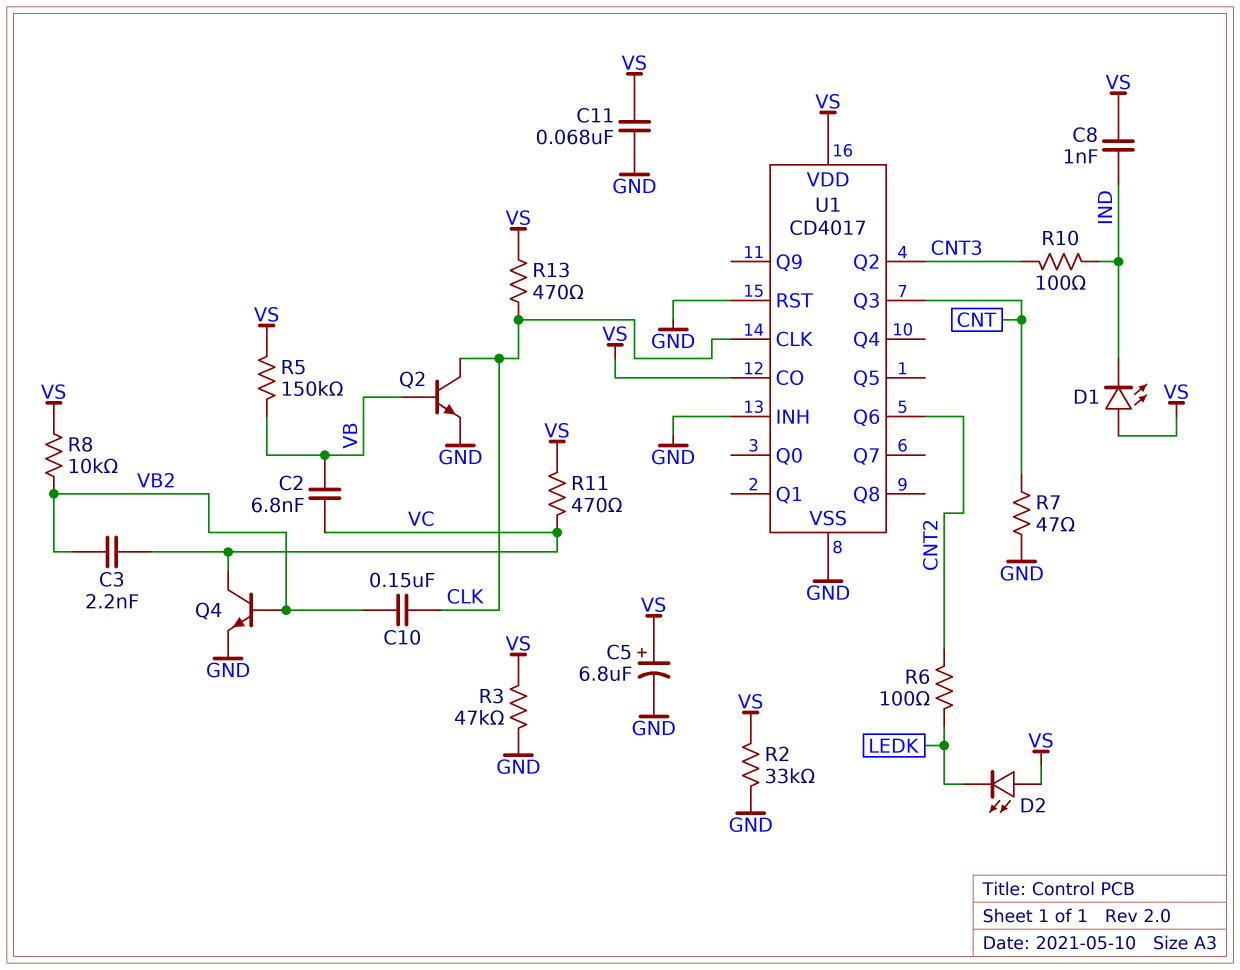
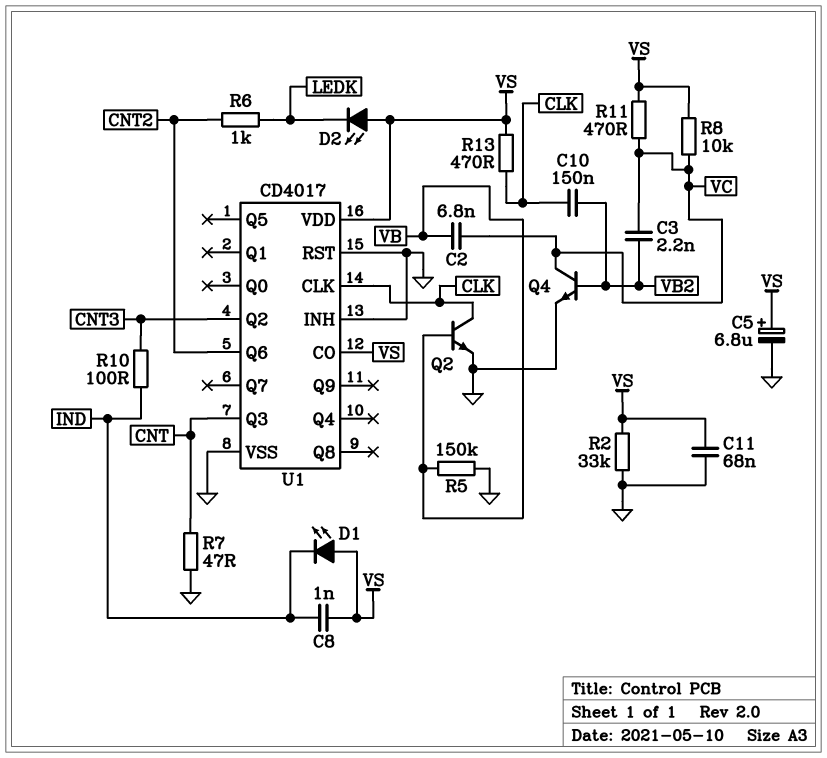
R3: 47k (GND, VS) -> none
R5: 150k (VB, VS) -> 150k (GND, VB)
R6: 100 (CNT2, LEDK) -> 1k (CNT2, LEDK)
R8: 10k (VB2, VS) -> 10k (VC, VS)

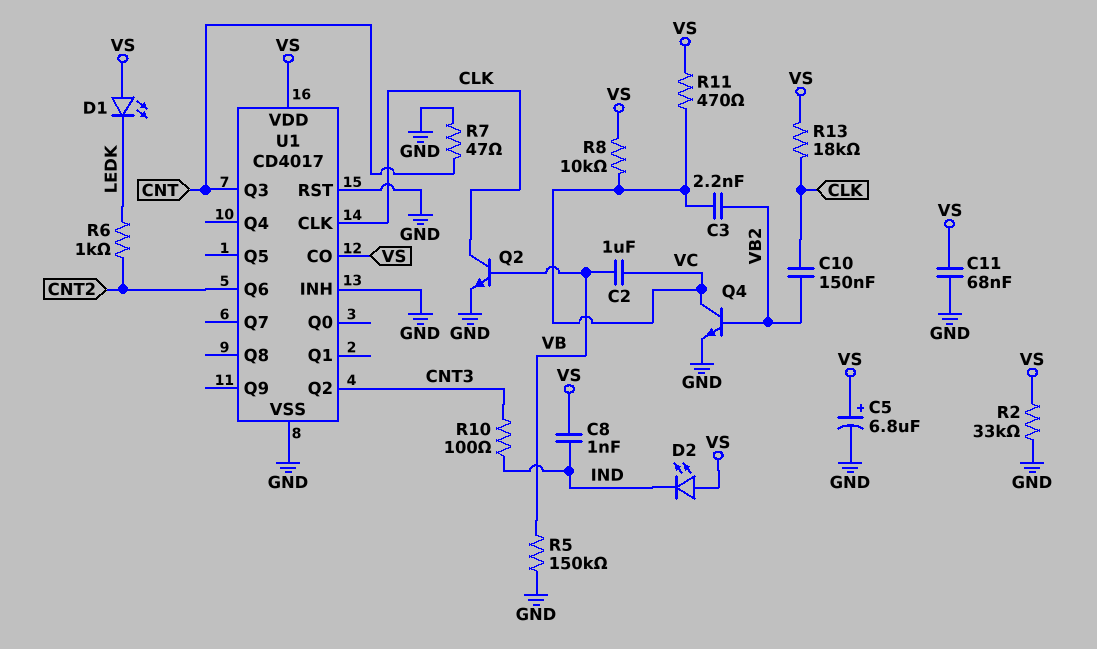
C2: 6.8nF (VB, VC) -> 1uF (VB, VC)
D1: LED (A VS, K IND) -> LED (A VS, K LEDK)
D2: LED (A VS, K LEDK) -> LED (A VS, K IND)
R13: 470 (CLK, VS) -> 18k (CLK, VS)

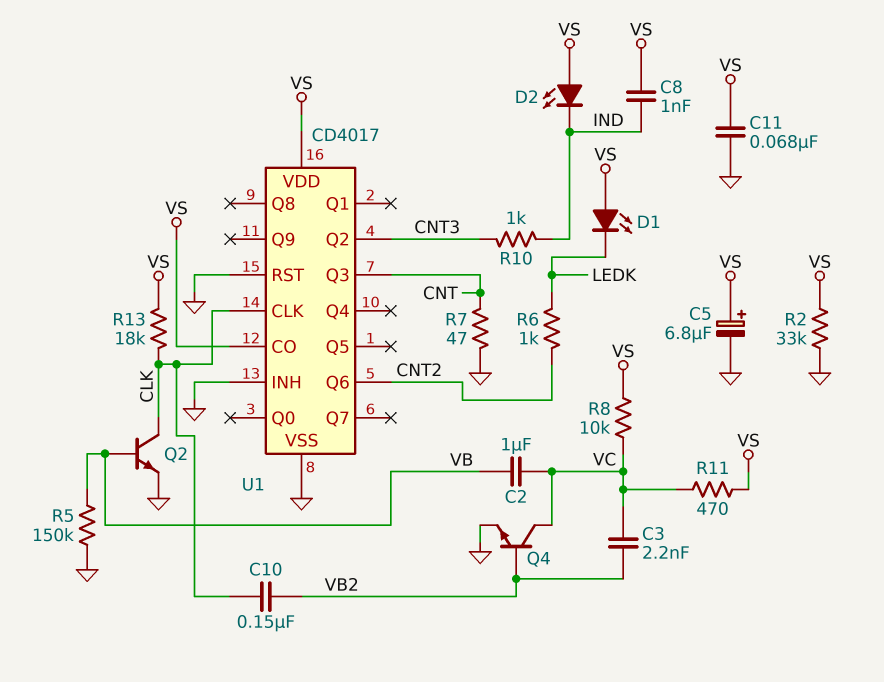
R10: 100 (CNT3, IND) -> 1k (CNT3, IND)

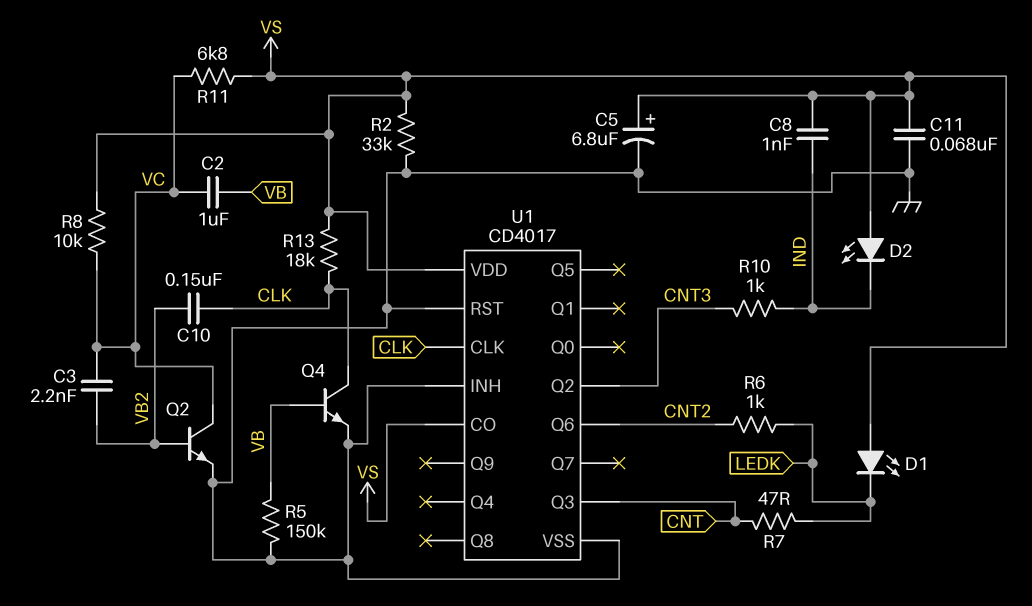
Q2: NPN (B VB, C CLK, E GND) -> NPN (B VB2, C VC, E GND)
Q4: NPN (B VB2, C VC, E GND) -> NPN (B VB, C CLK, E GND)
R7: 47 (CNT, GND) -> 47 (CNT, LEDK)
R11: 470 (VC, VS) -> 6.8k (VC, VS)

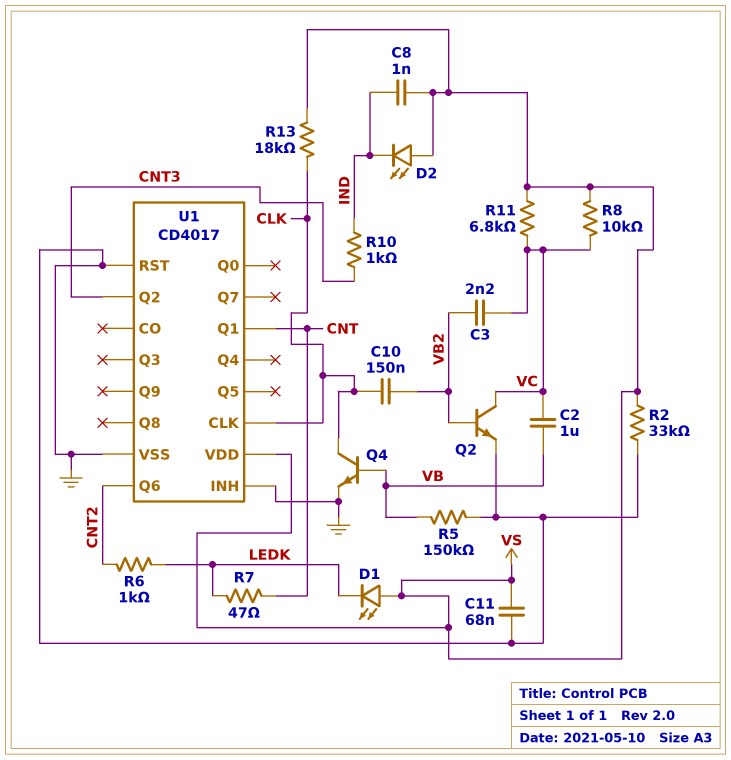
C5: 6.8uF (plus VS, minus GND) -> none
U1 pin CO: VS -> none
U1 pin Q1: none -> CNT
U1 pin Q3: CNT -> none

